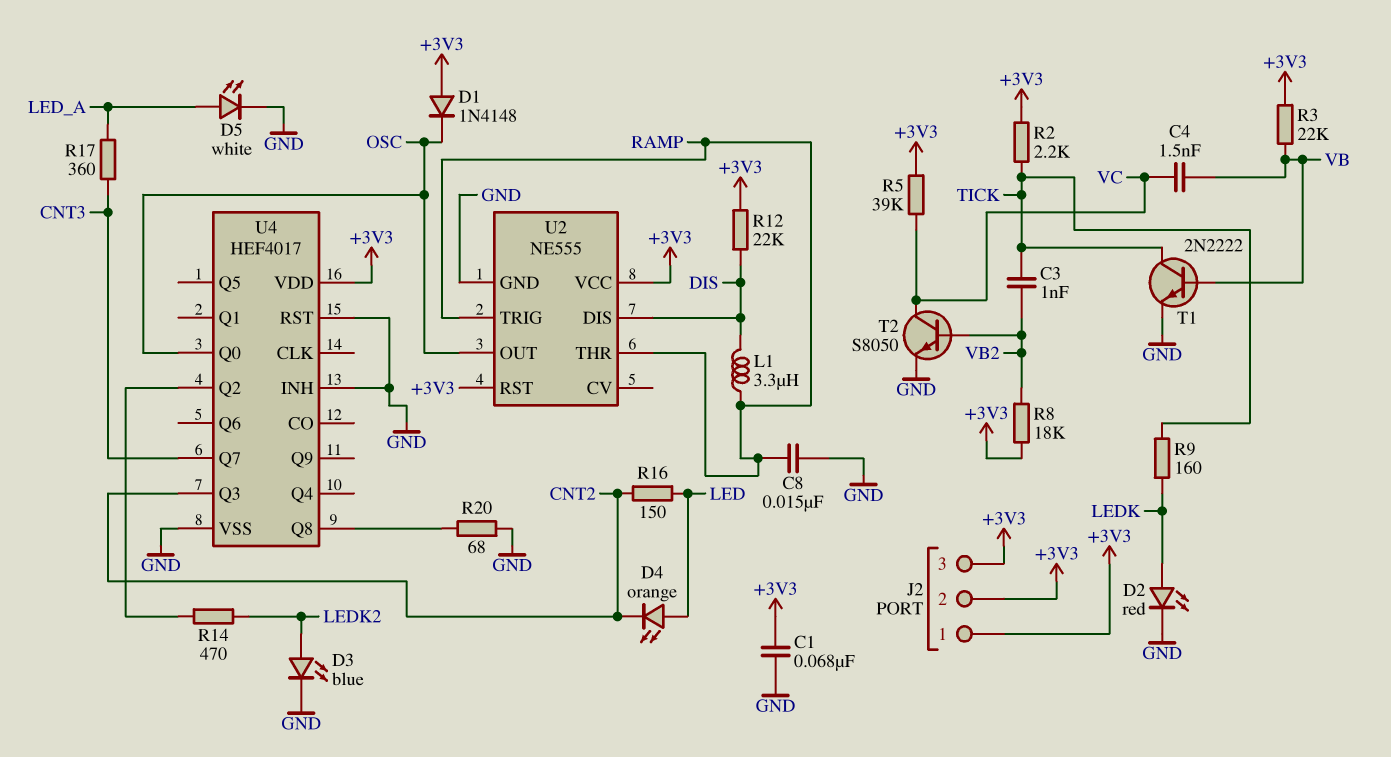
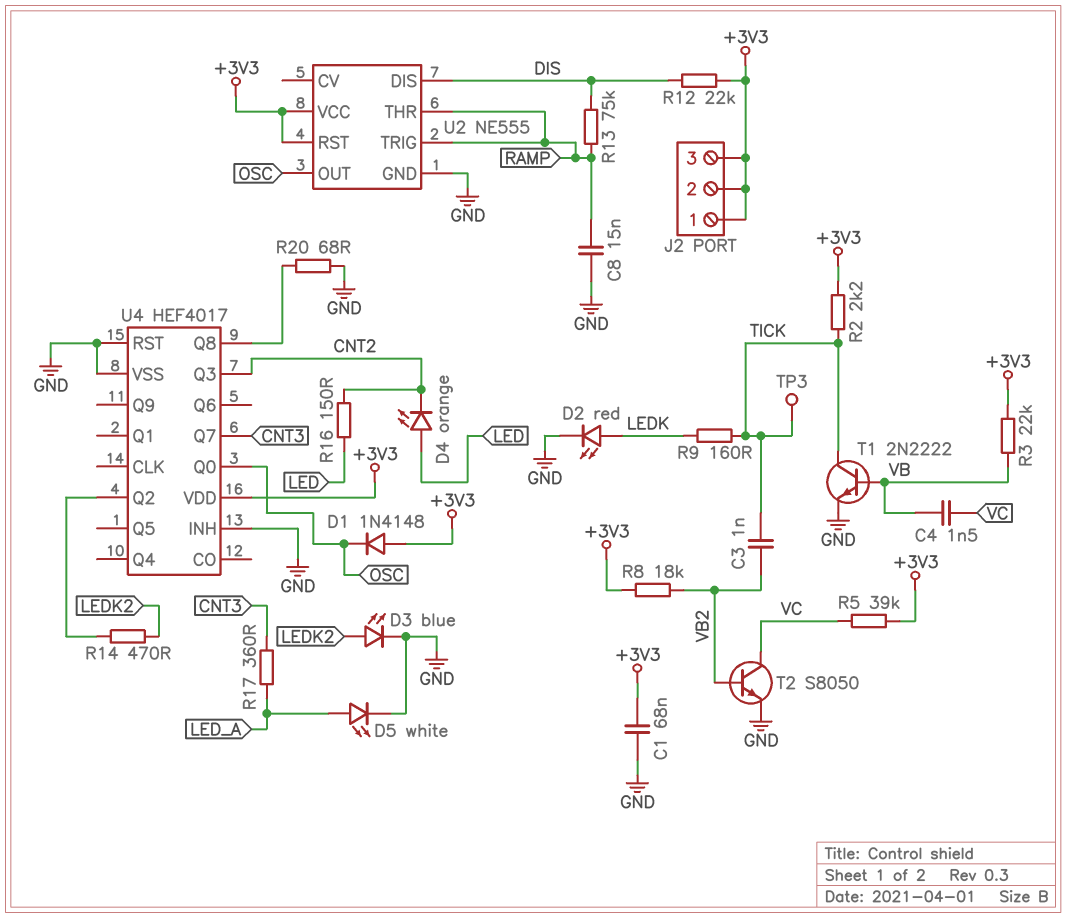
L1: 3.3uH (DIS, RAMP) -> none
R13: none -> 75k (DIS, RAMP)
TP3: none -> test point (TICK)

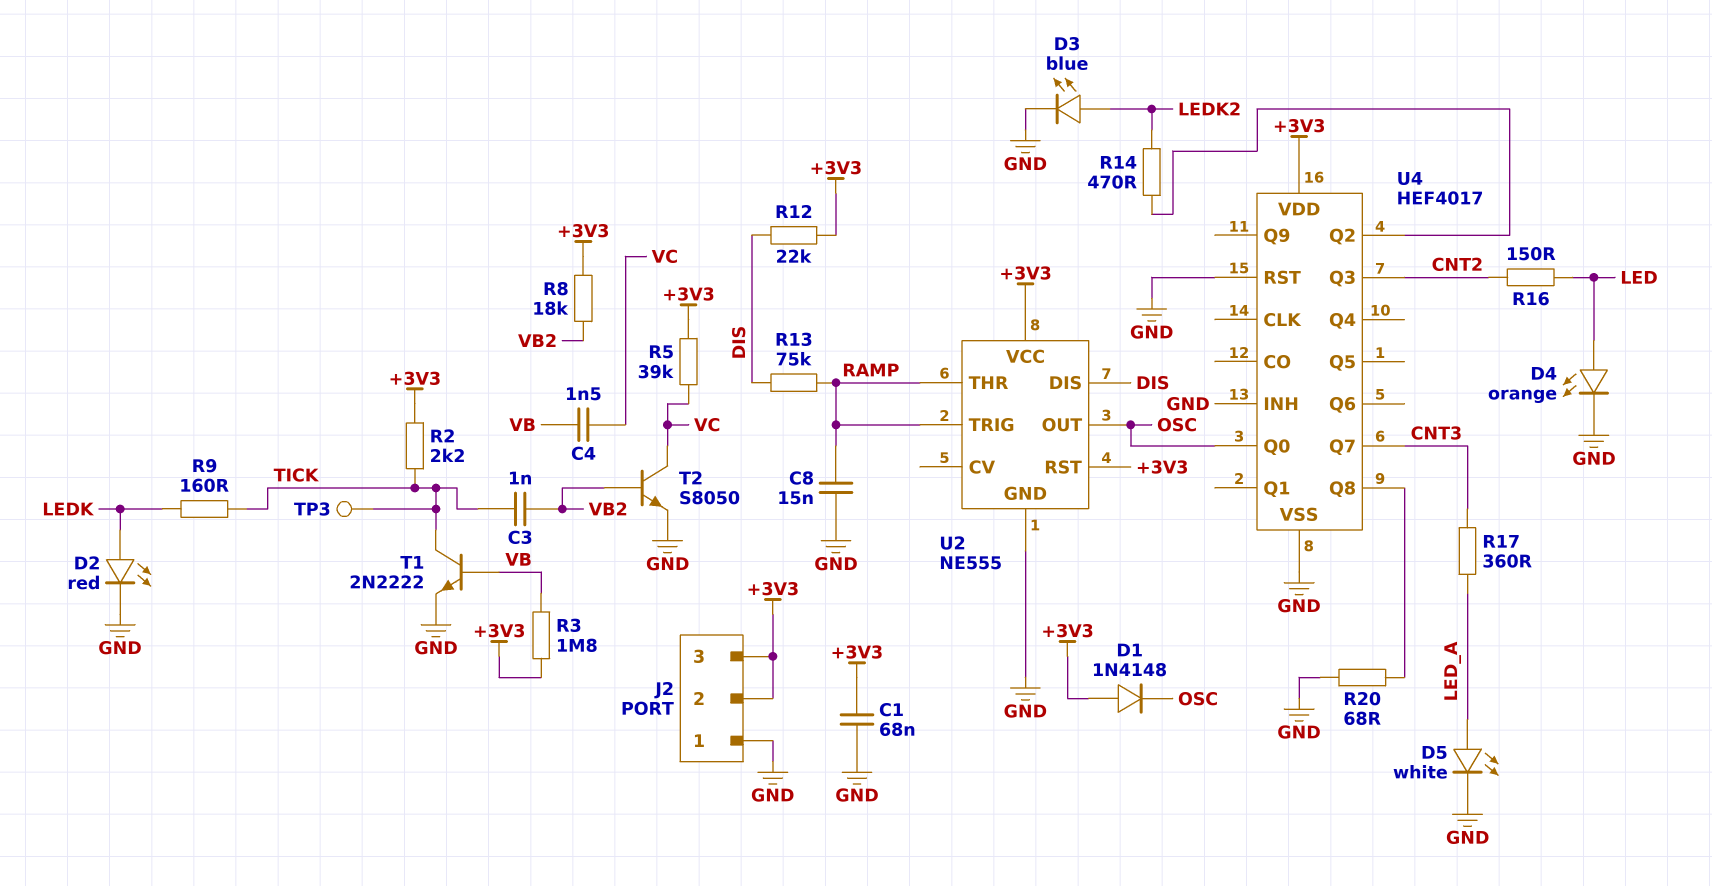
D4: LED orange (A LED, K CNT2) -> LED orange (A LED, K GND)
J2 pin 1: +3V3 -> GND
R3: 22k (+3V3, VB) -> 1.8M (+3V3, VB)

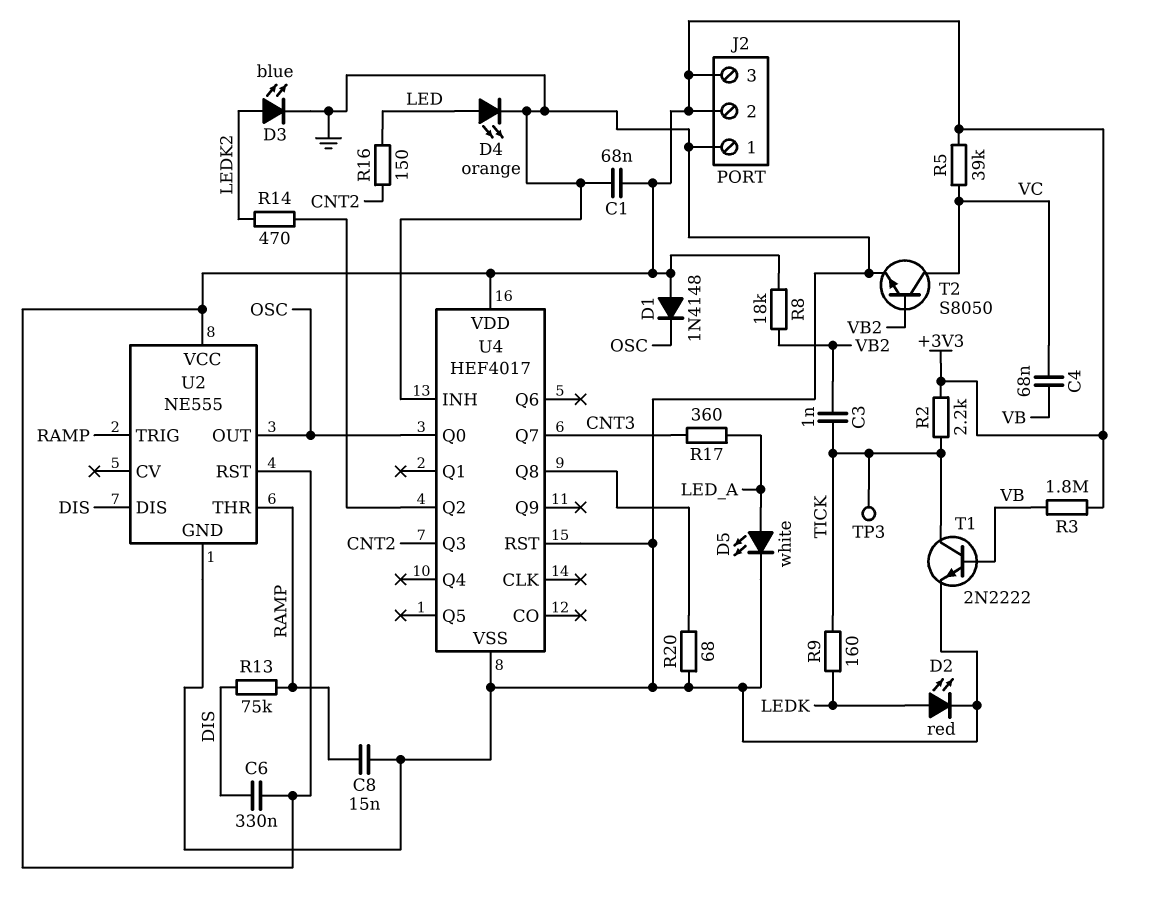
C4: 1.5nF (VB, VC) -> 68nF (VB, VC)
C6: none -> 330nF (+3V3, DIS)
R12: 22k (+3V3, DIS) -> none

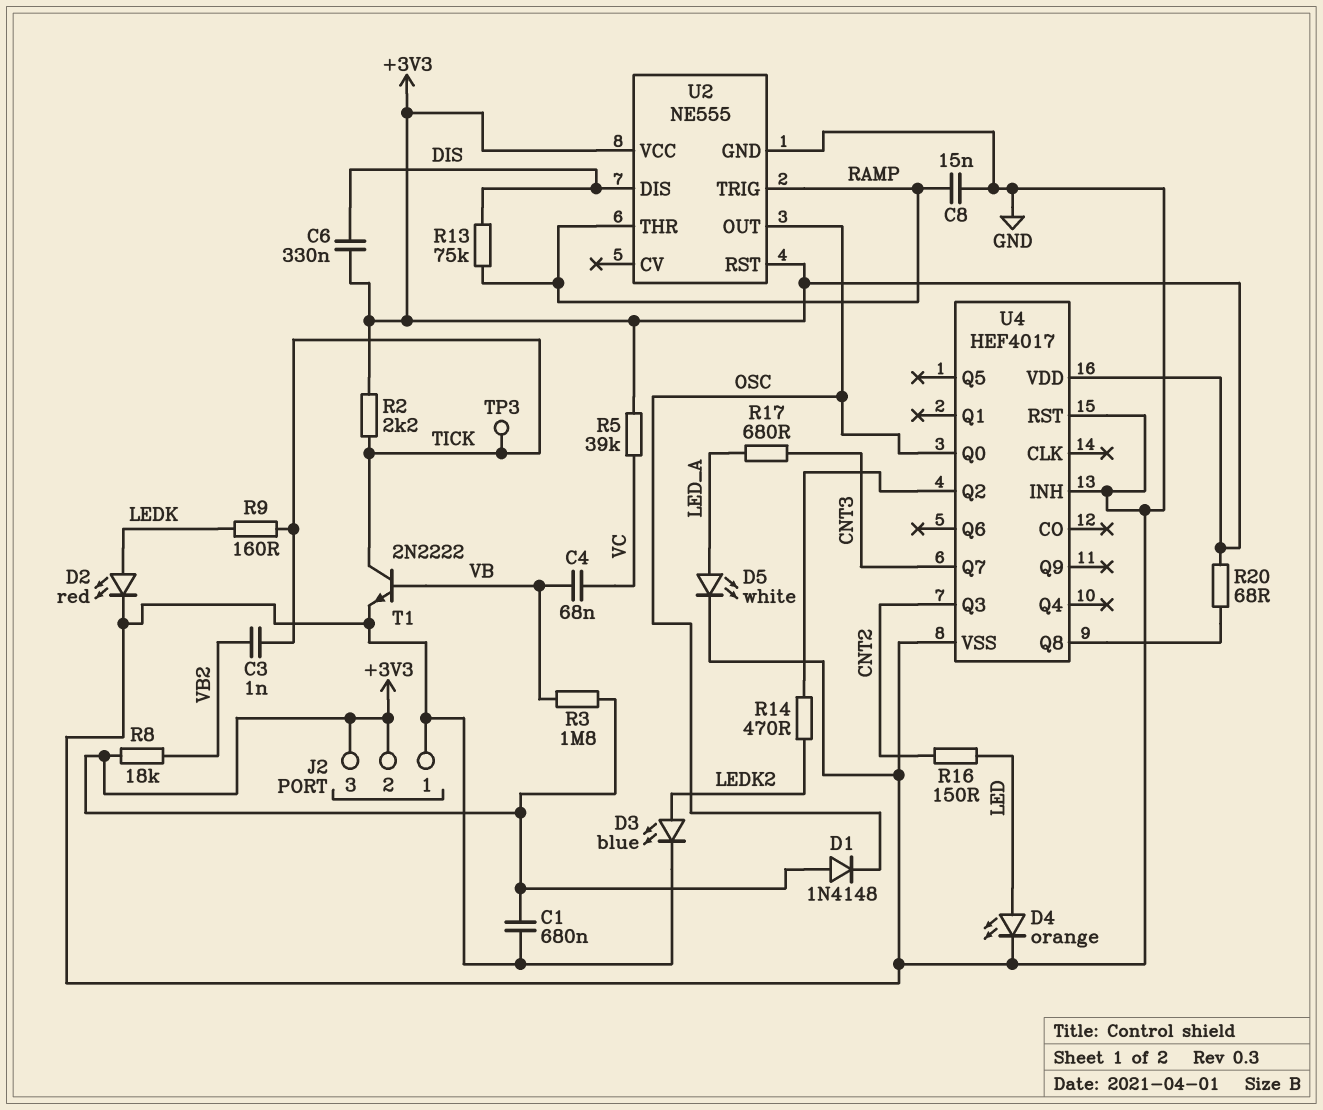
C1: 68nF (+3V3, GND) -> 680nF (+3V3, GND)
R17: 360 (CNT3, LED_A) -> 680 (CNT3, LED_A)
R20: 68 (GND, U4/Q8) -> 68 (+3V3, U4/Q8)
T2: NPN S8050 (B VB2, C VC, E GND) -> none

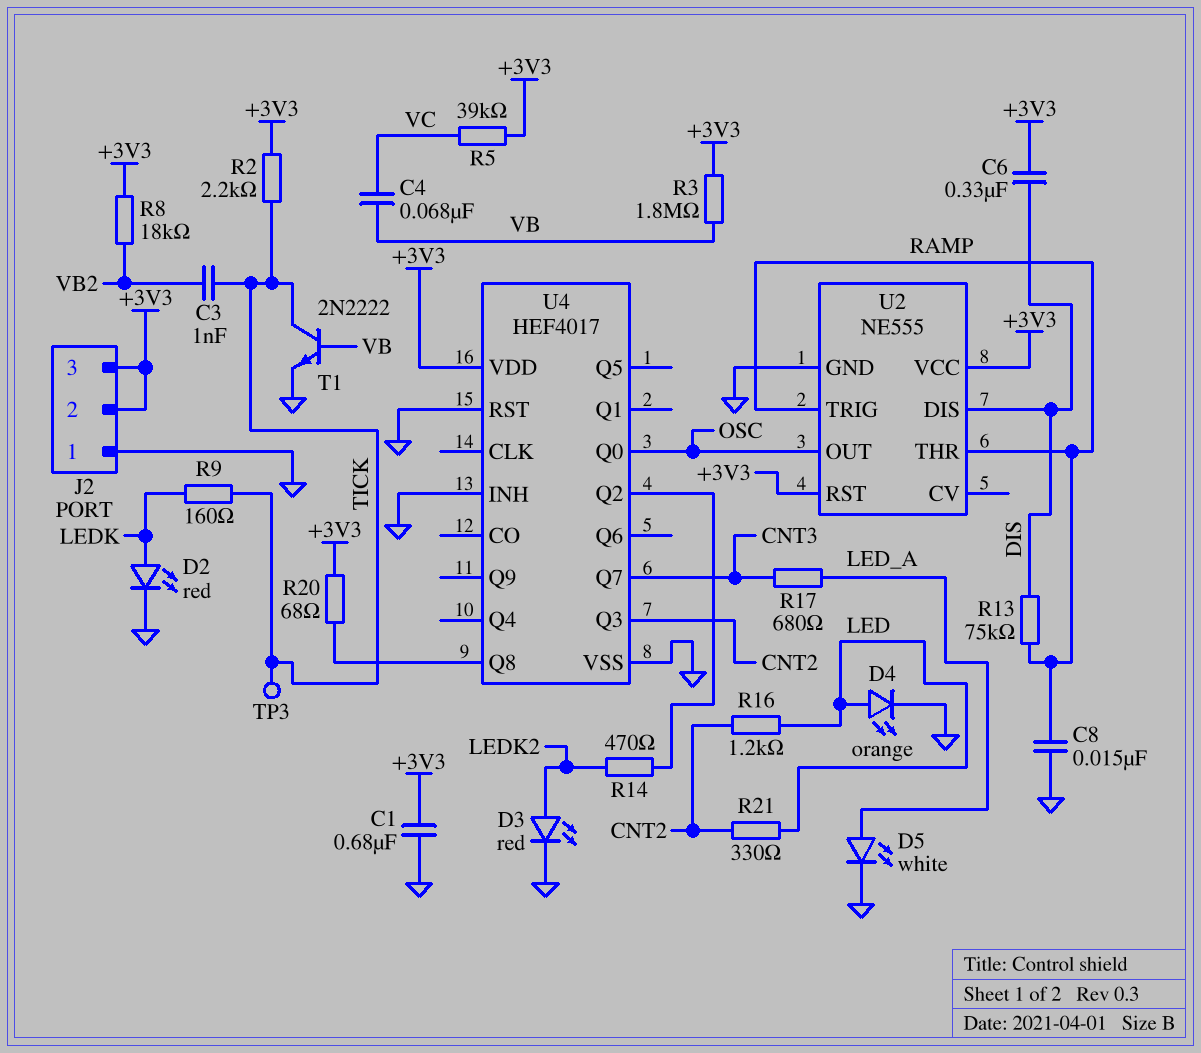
D1: diode 1N4148 (A +3V3, K OSC) -> none
D3: LED blue (A LEDK2, K GND) -> LED red (A LEDK2, K GND)
R16: 150 (CNT2, LED) -> 1.2k (CNT2, LED)
R21: none -> 330 (CNT2, LED)

